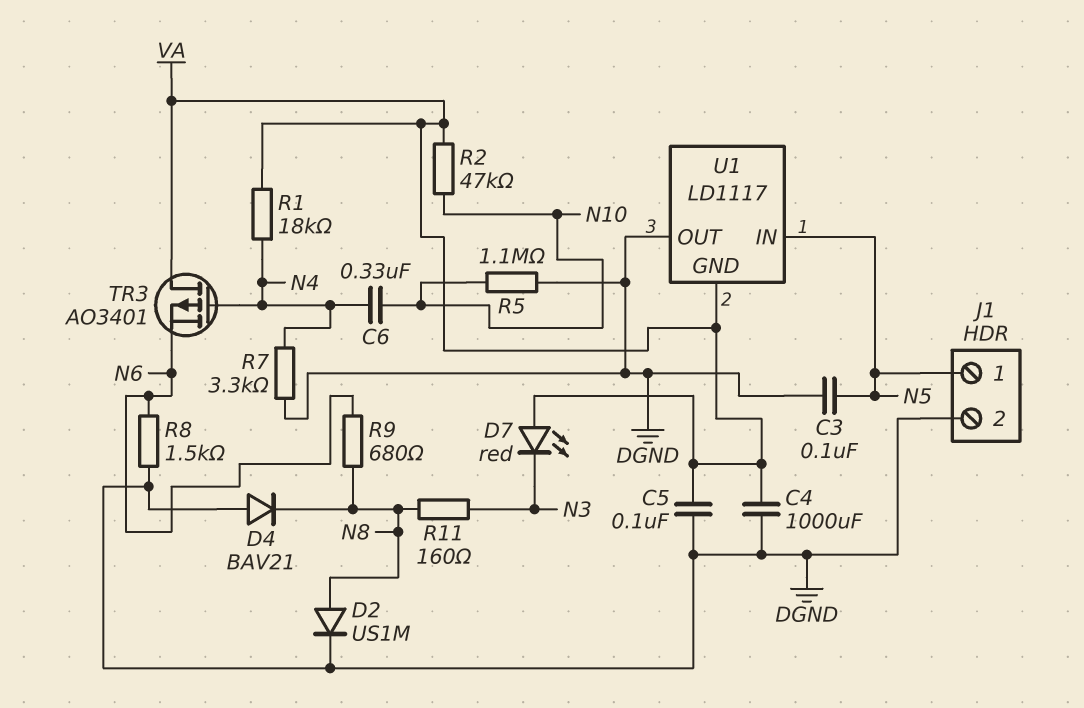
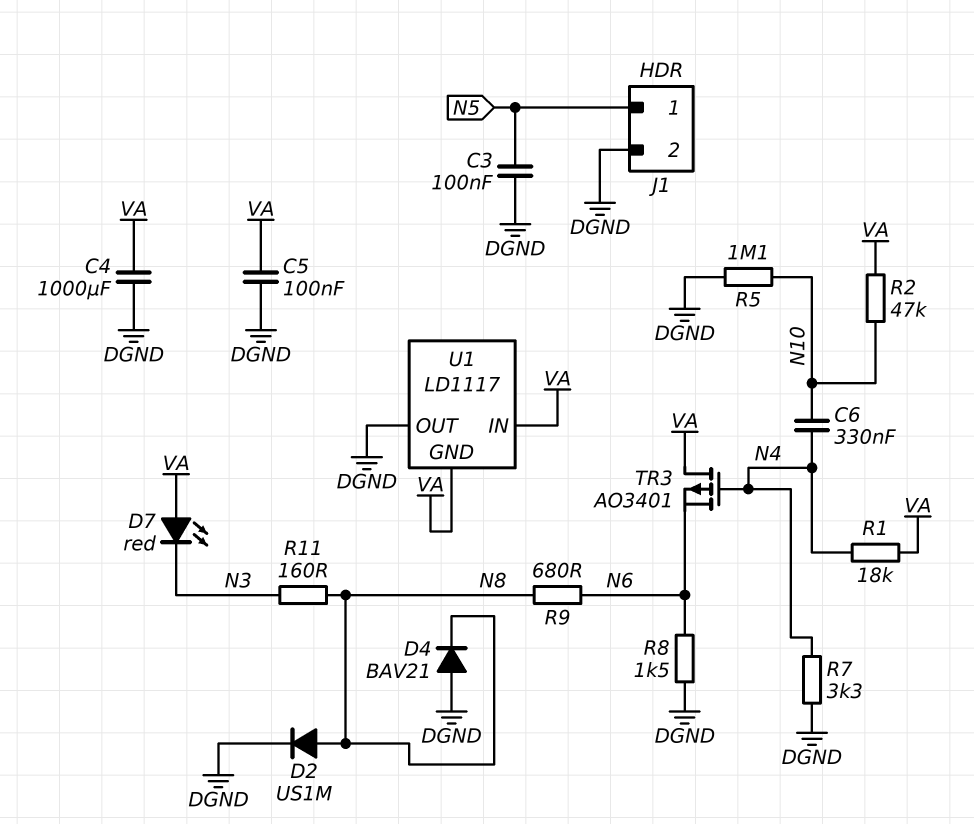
U1 pin IN: N5 -> VA

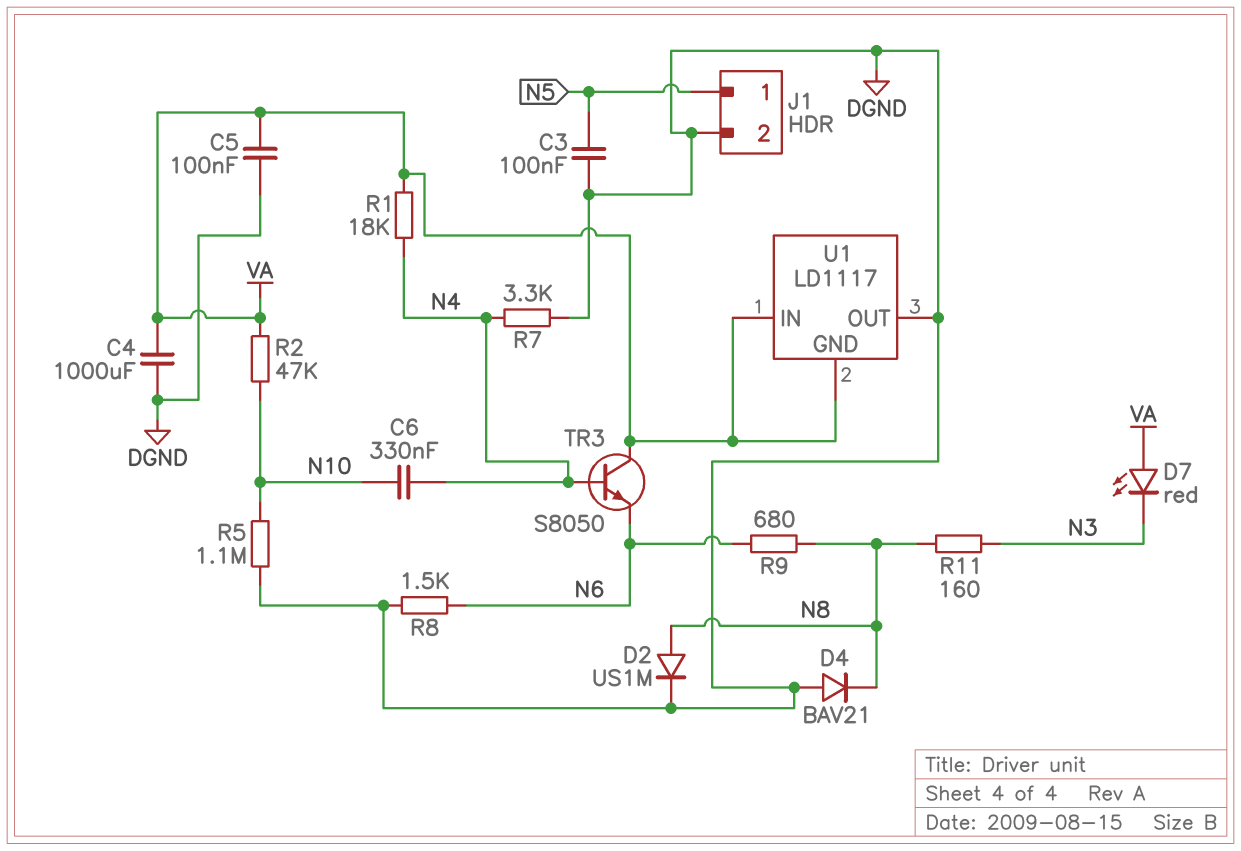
TR3: PMOS AO3401 (G N4, D VA, S N6) -> NPN S8050 (B N4, C VA, E N6)

